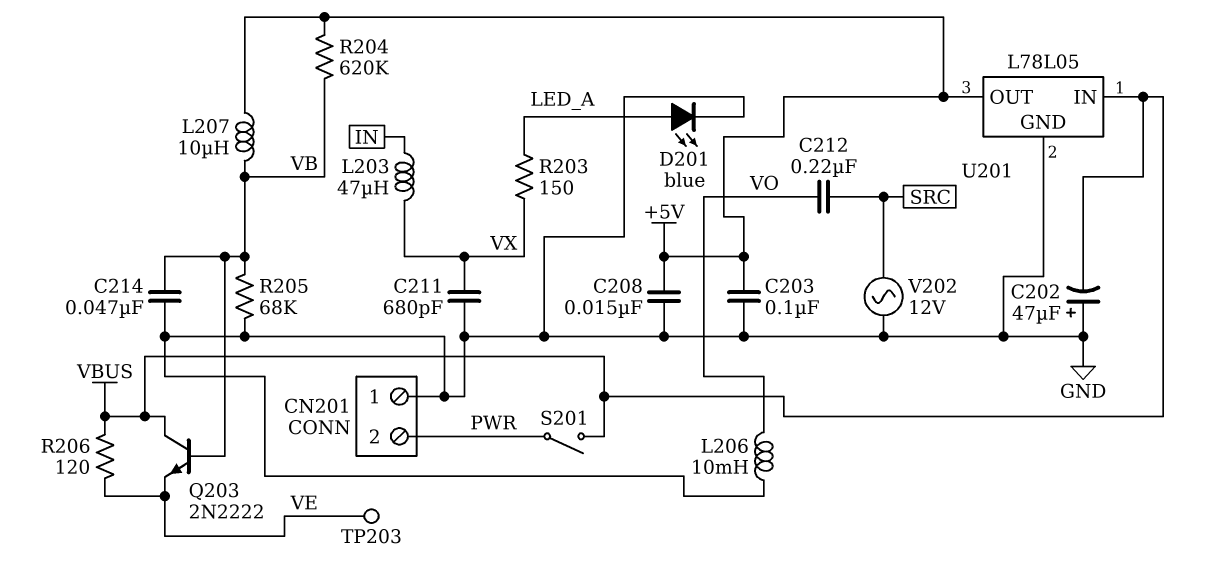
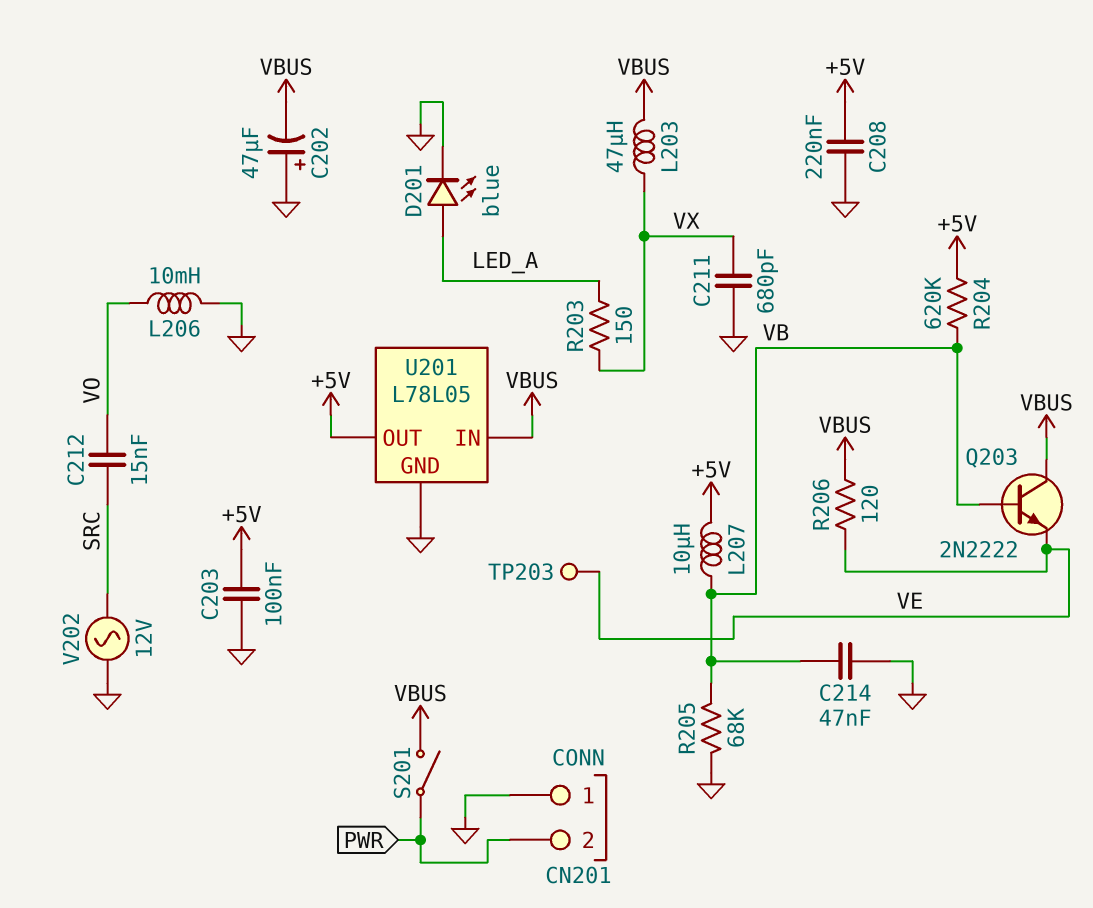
C208: 15nF (+5V, GND) -> 220nF (+5V, GND)
C212: 220nF (SRC, VO) -> 15nF (SRC, VO)
L203: 47uH (IN, VX) -> 47uH (VBUS, VX)

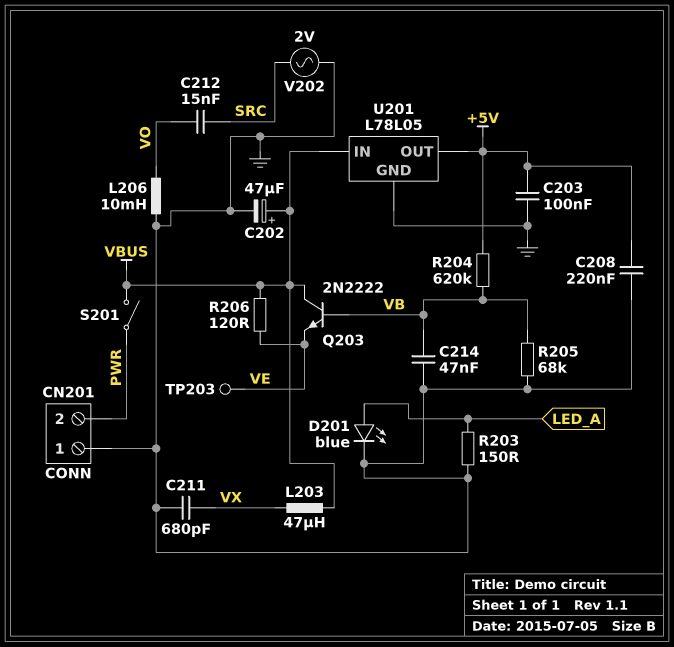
C202: 47uF (plus GND, minus VBUS) -> 47uF (plus VBUS, minus GND)
L207: 10uH (+5V, VB) -> none
R203: 150 (LED_A, VX) -> 150 (GND, LED_A)
V202: AC 12V (GND, SRC) -> AC 2V (GND, SRC)

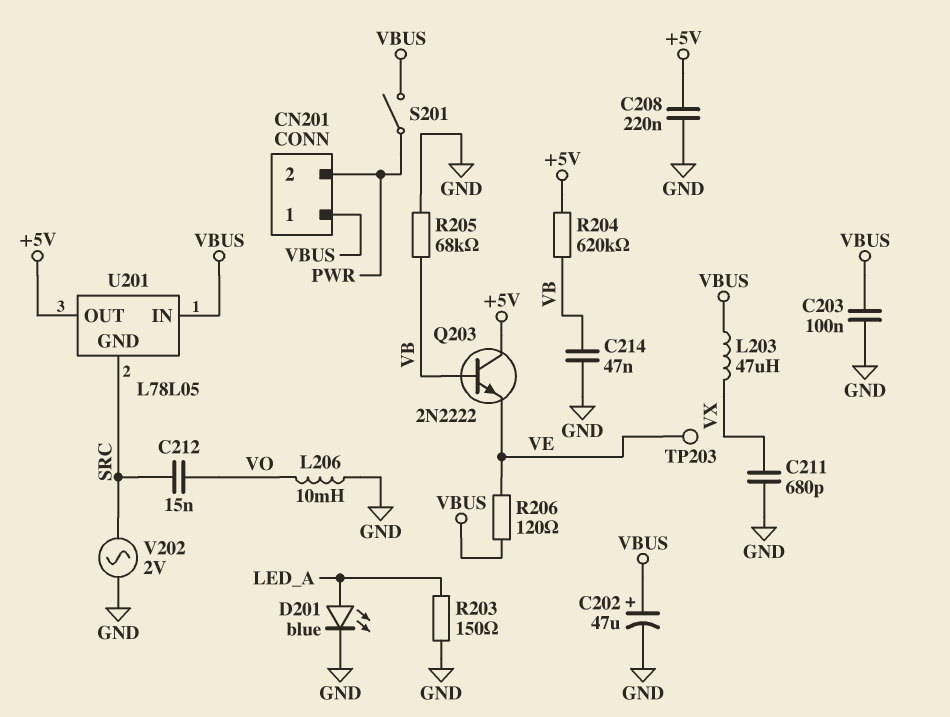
C203: 100nF (+5V, GND) -> 100nF (GND, VBUS)
CN201 pin 1: GND -> VBUS
Q203: NPN 2N2222 (B VB, C VBUS, E VE) -> NPN 2N2222 (B VB, C +5V, E VE)
U201 pin GND: GND -> SRC

